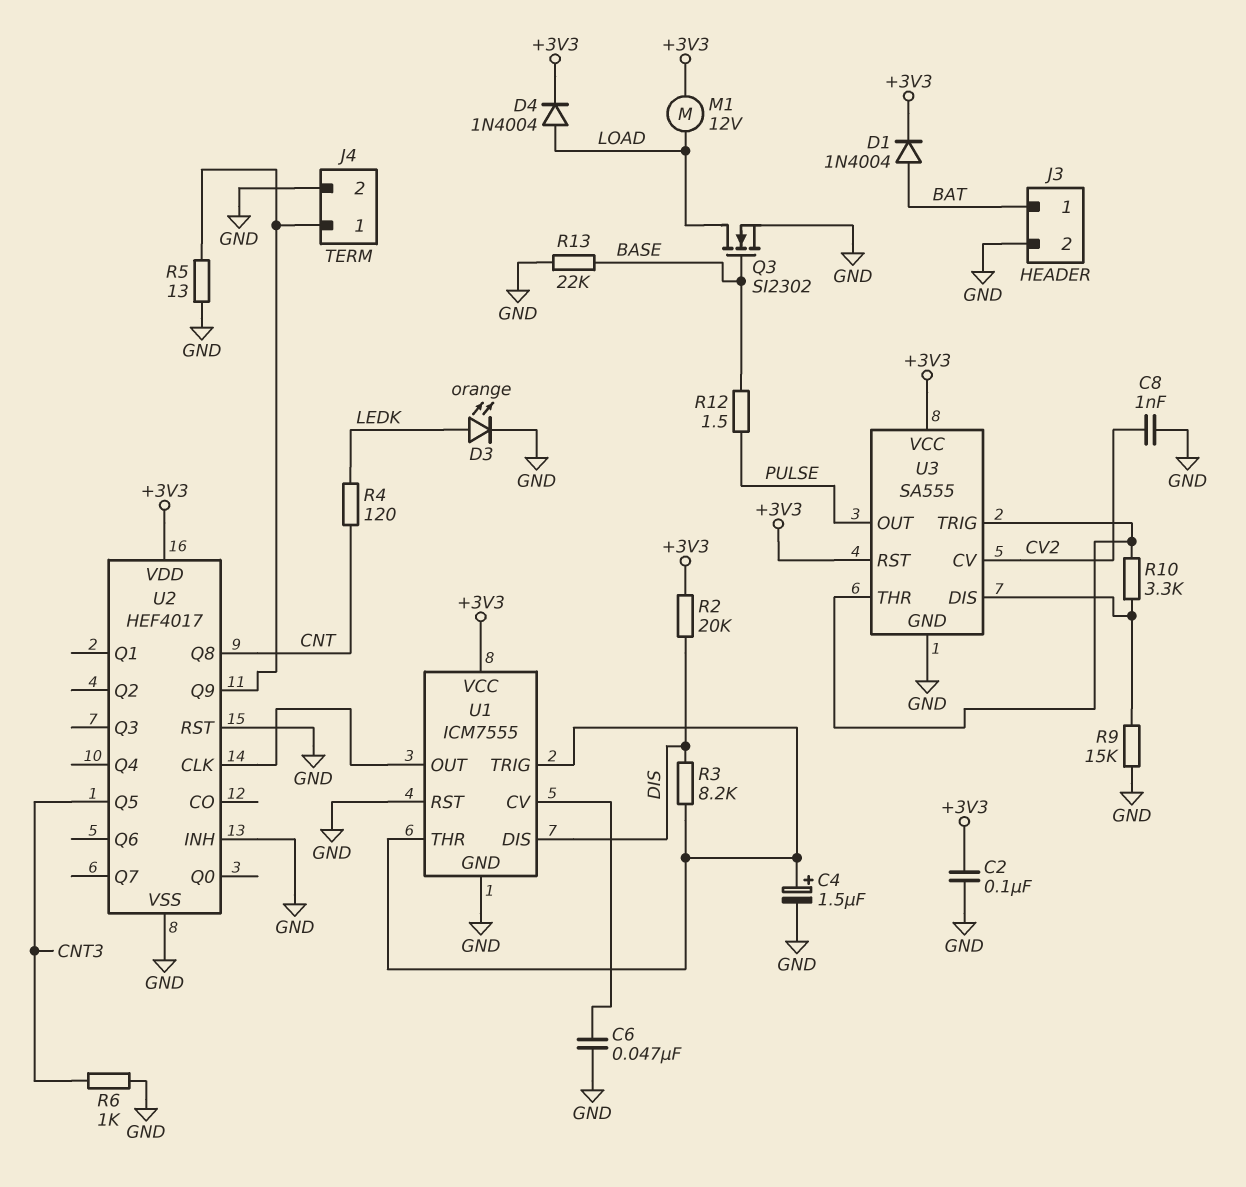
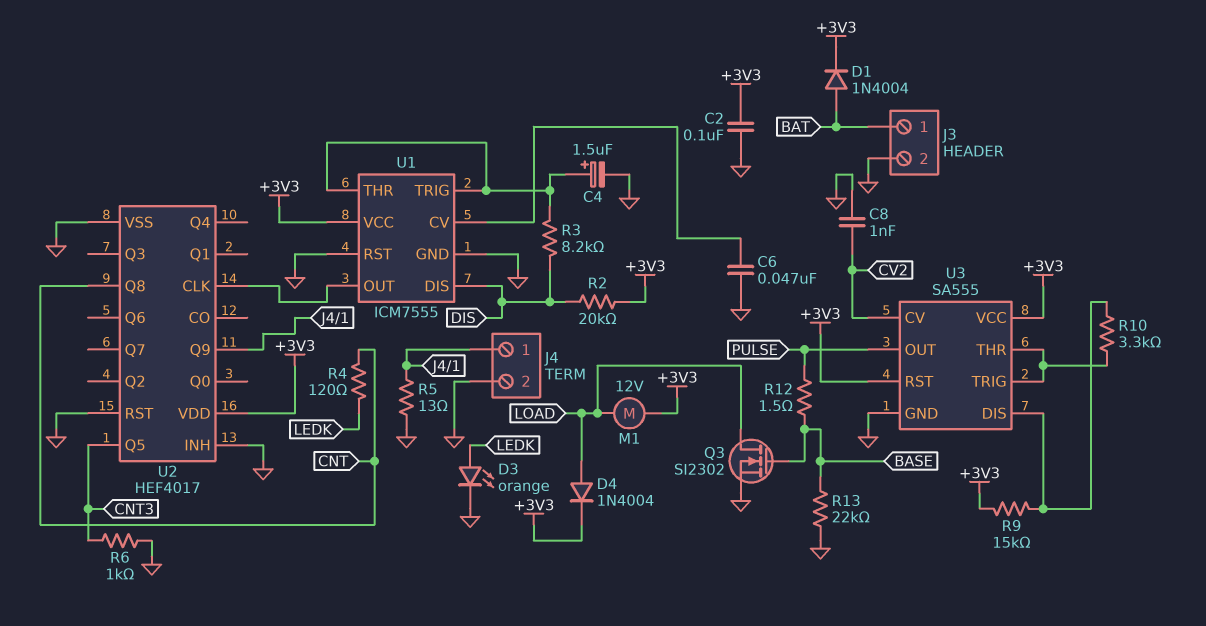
R9: 15k (GND, U3/DIS) -> 15k (+3V3, U3/DIS)

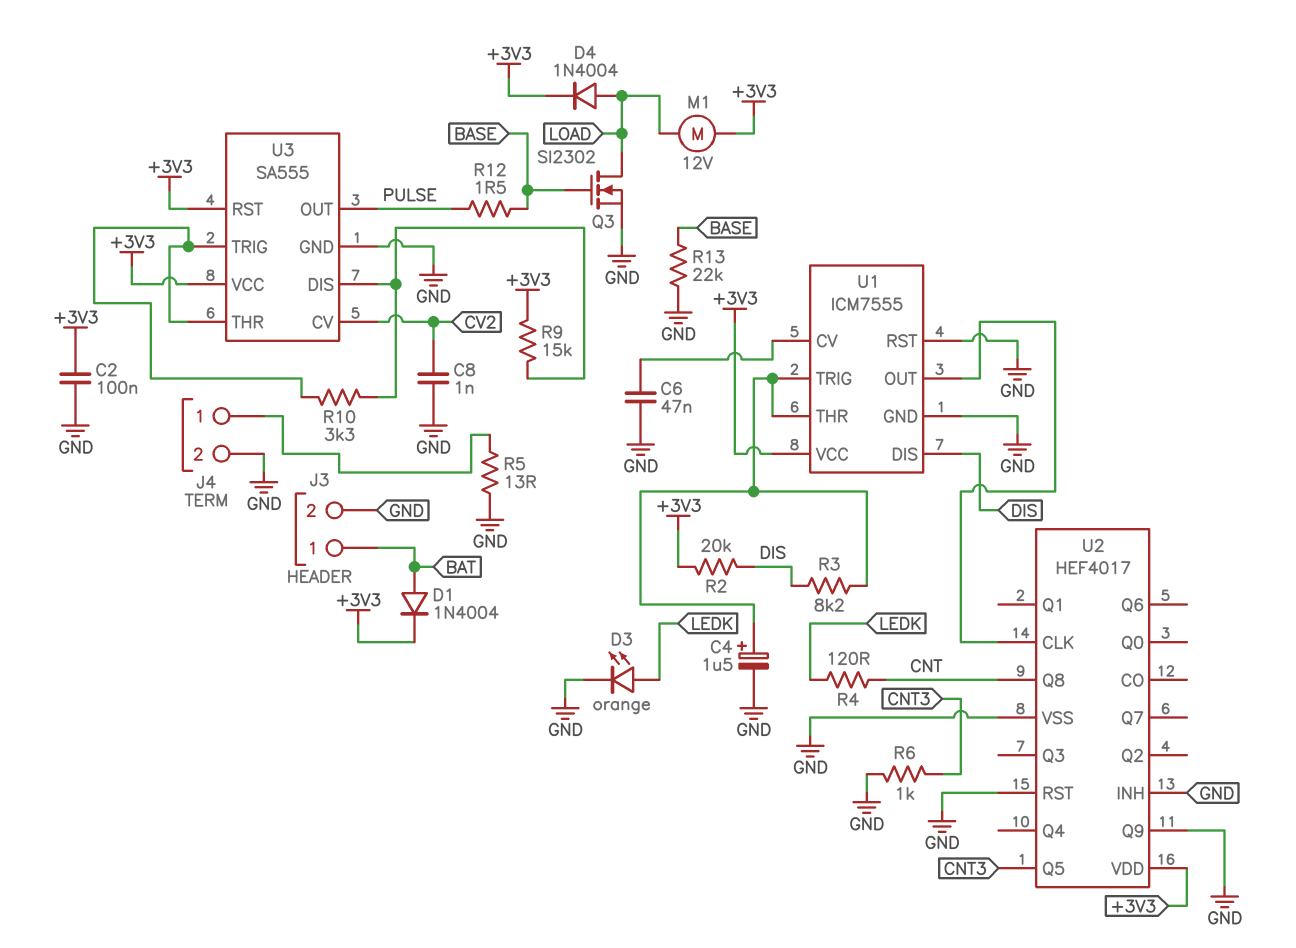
U2 pin Q9: J4/1 -> GND

